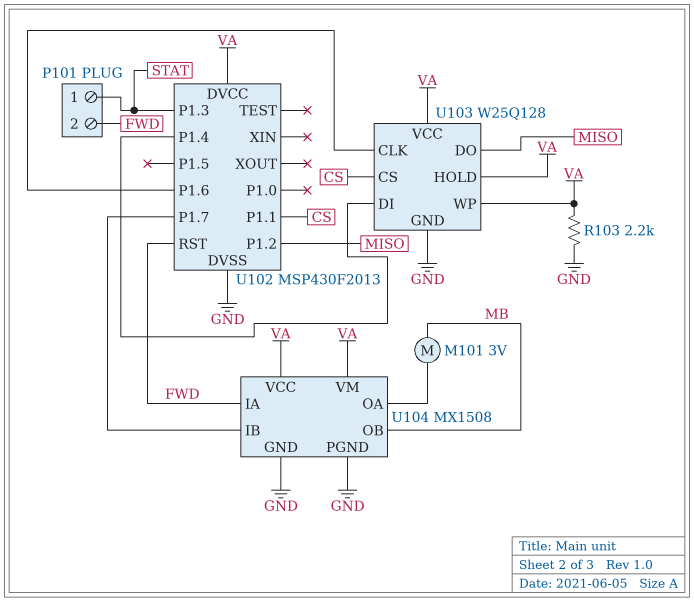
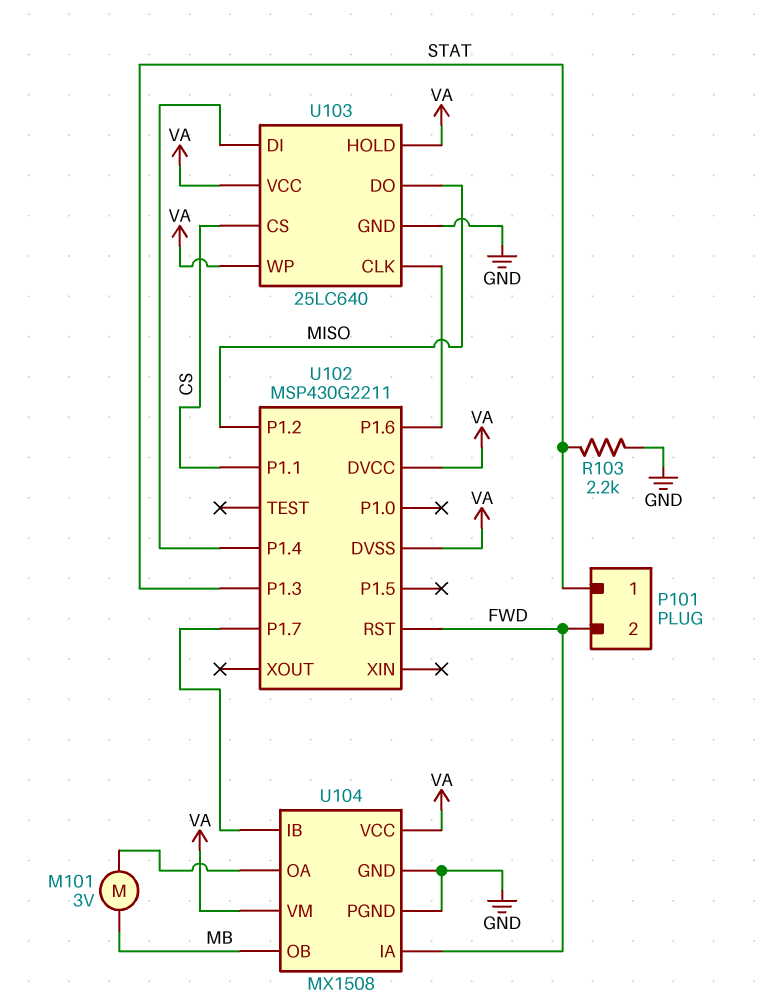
R103: 2.2k (GND, VA) -> 2.2k (GND, STAT)
U102: MSP430F2013 -> MSP430G2211
U102 pin DVSS: GND -> VA
U103: W25Q128 -> 25LC640

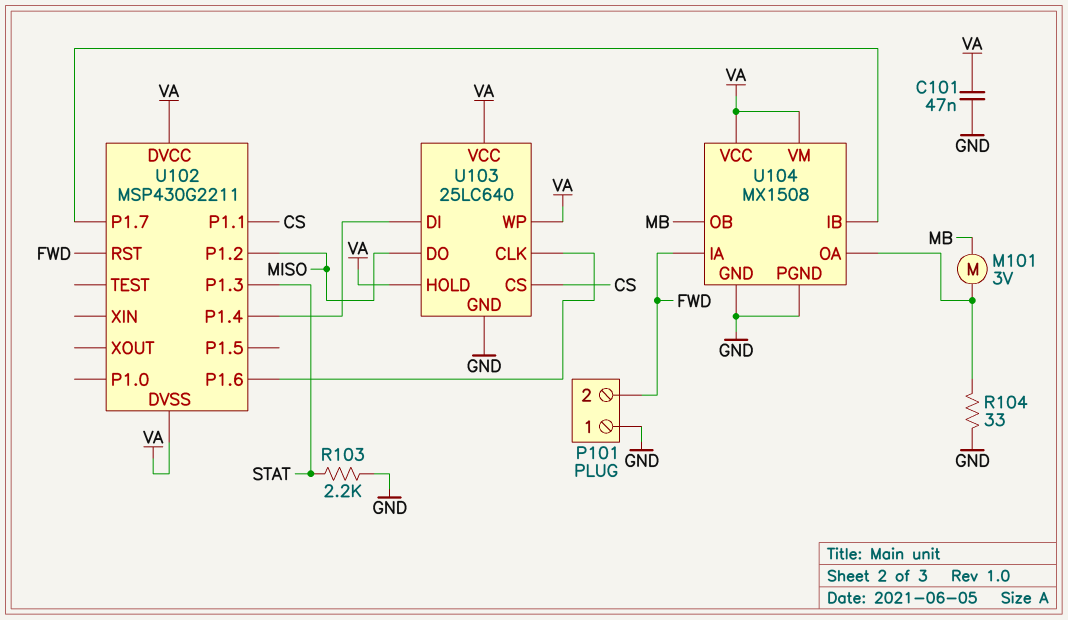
C101: none -> 47nF (GND, VA)
P101 pin 1: STAT -> GND
R104: none -> 33 (GND, U104/OA)

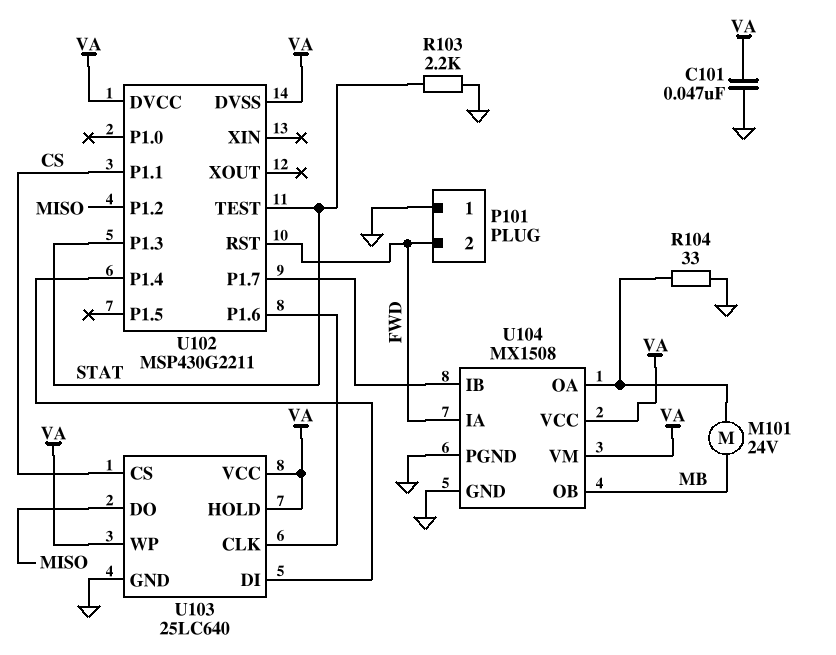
M101: motor 3V (MB, U104/OA) -> motor 24V (MB, U104/OA)
U102 pin TEST: none -> STAT

